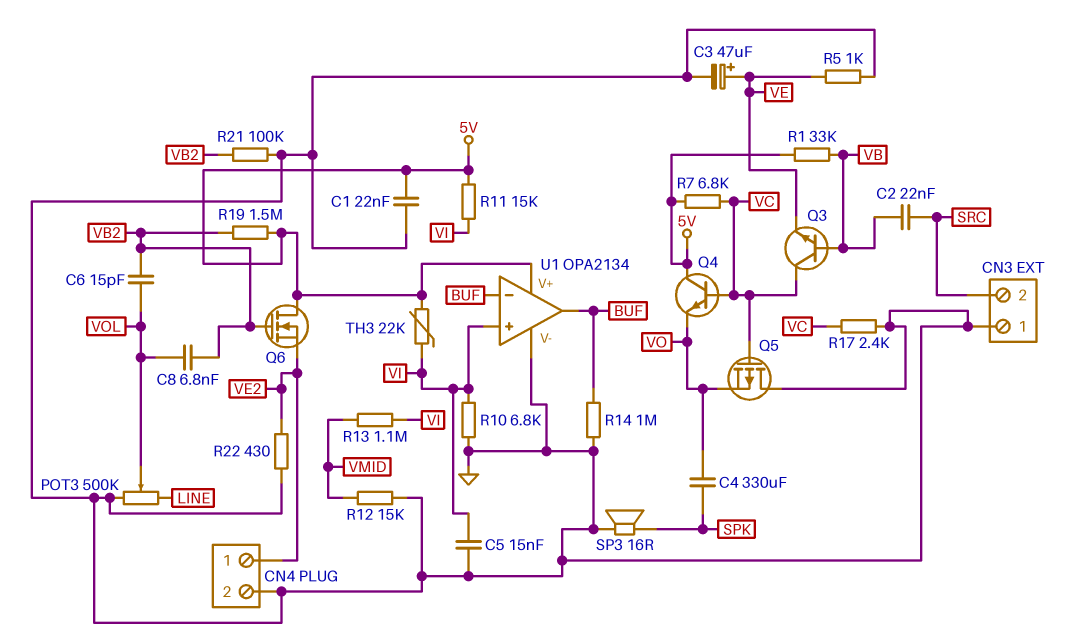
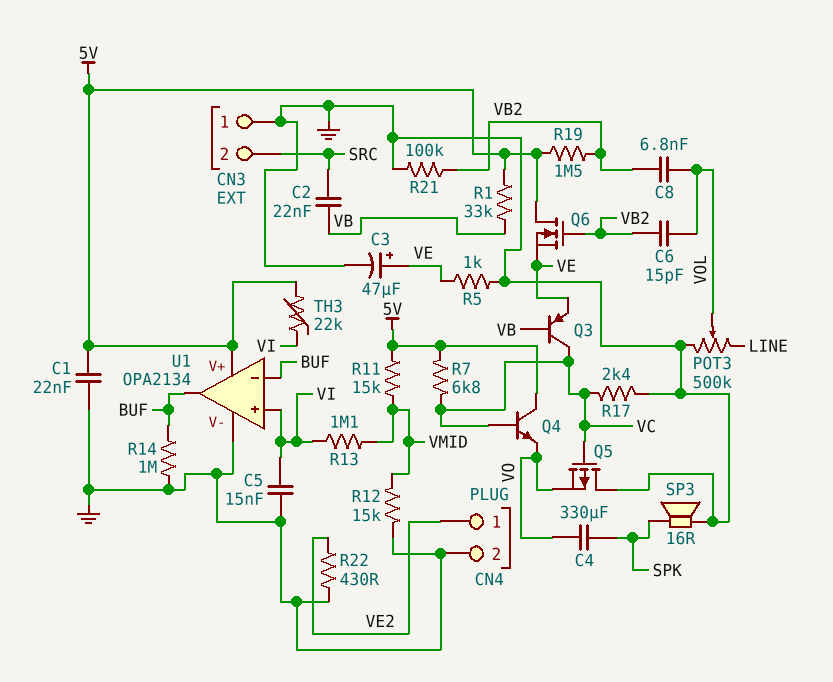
Q3: NPN (B VB, C VC, E VE) -> PNP (B VB, C VC, E VE)
Q6: NMOS (G VB2, D 5V, S VE2) -> NMOS (G VB2, D 5V, S VE)
R10: 6.8k (GND, VI) -> none
R11: 15k (5V, VI) -> 15k (5V, VMID)

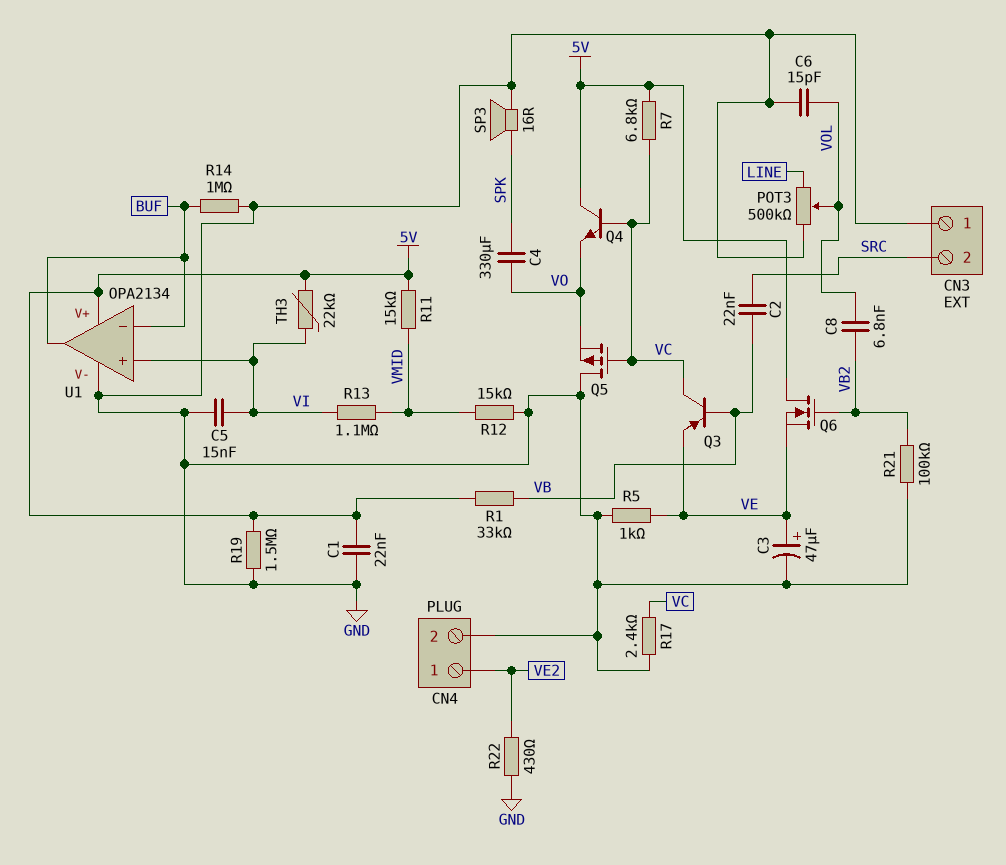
C6: 15pF (VB2, VOL) -> 15pF (GND, VOL)
R19: 1.5M (5V, VB2) -> 1.5M (5V, GND)

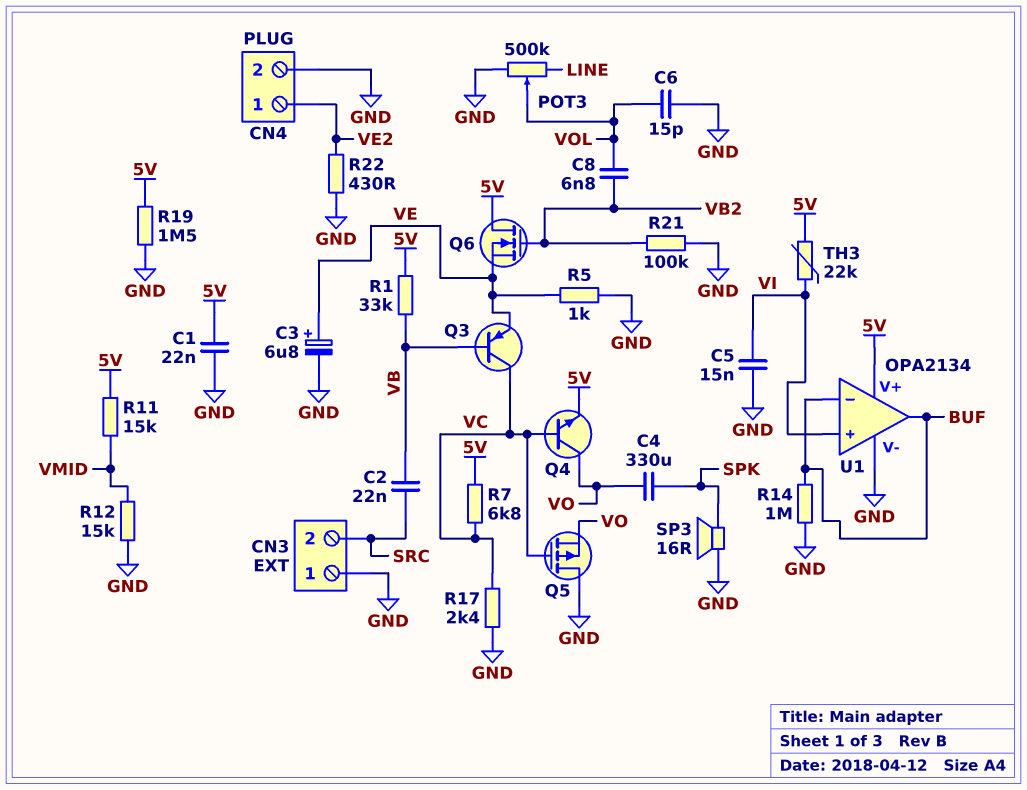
C3: 47uF (plus VE, minus GND) -> 6.8uF (plus VE, minus GND)
Q4: NPN (B VC, C 5V, E VO) -> NPN (B VC, C VO, E 5V)
R13: 1.1M (VI, VMID) -> none

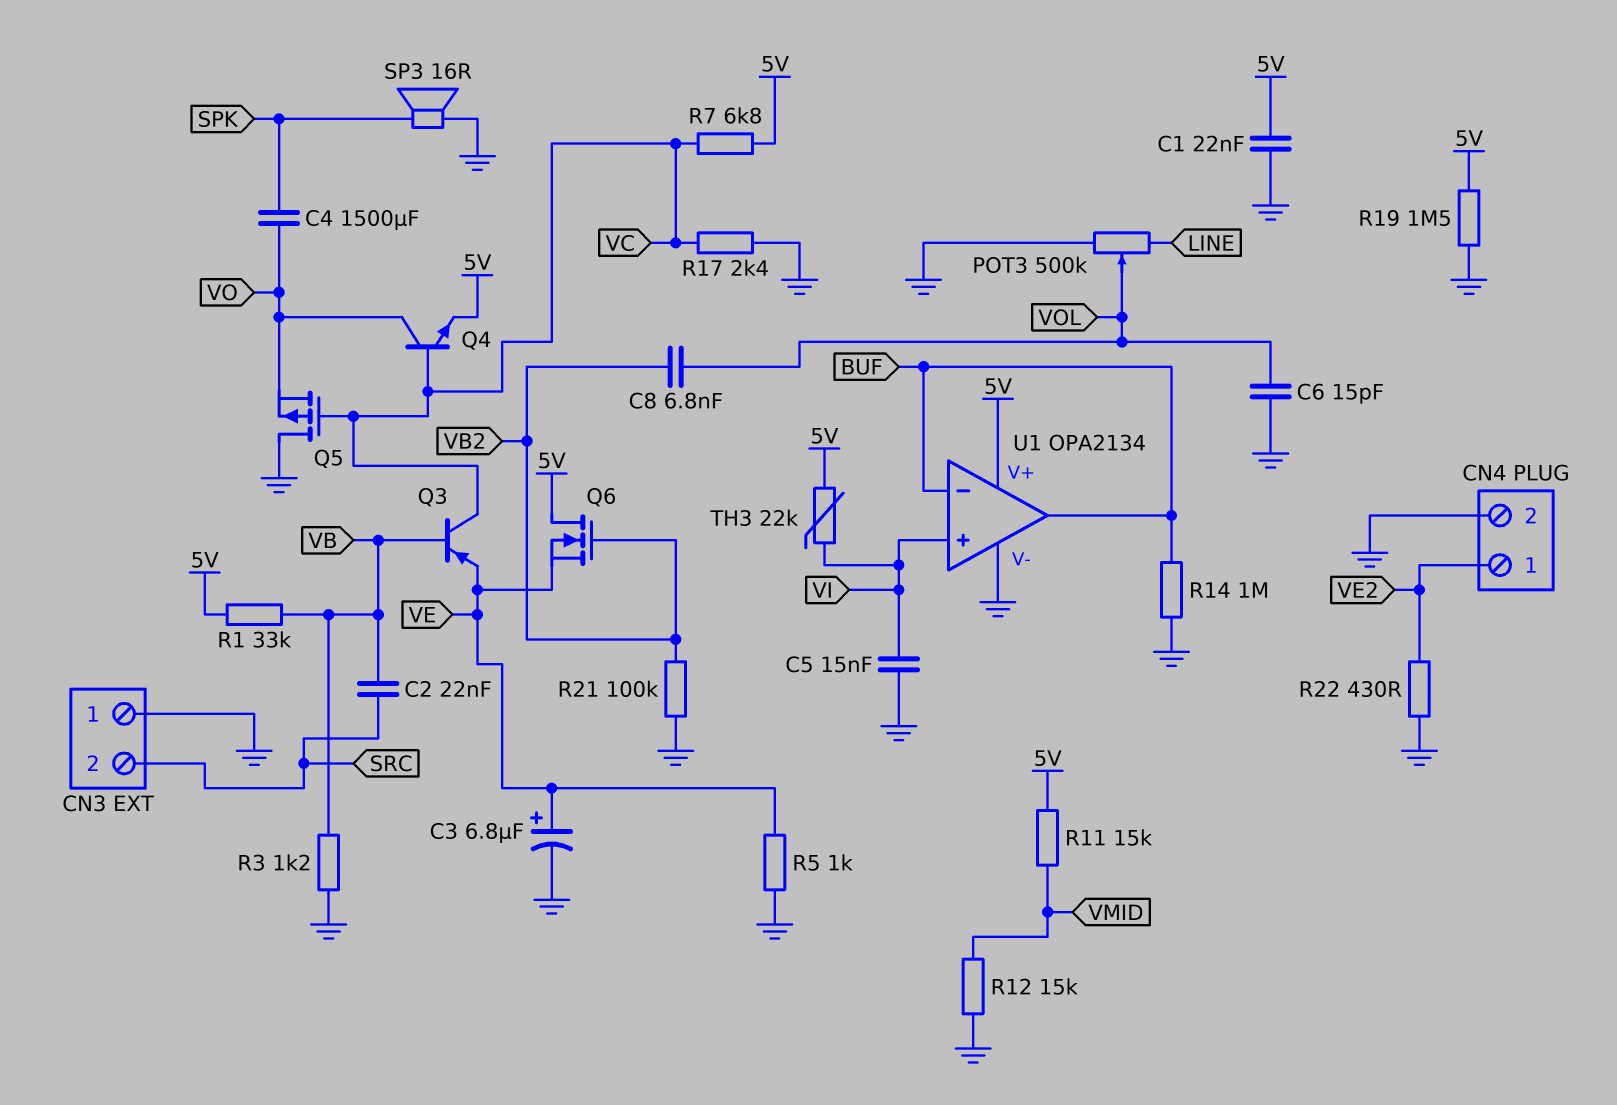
C4: 330uF (SPK, VO) -> 1500uF (SPK, VO)
R3: none -> 1.2k (GND, VB)

